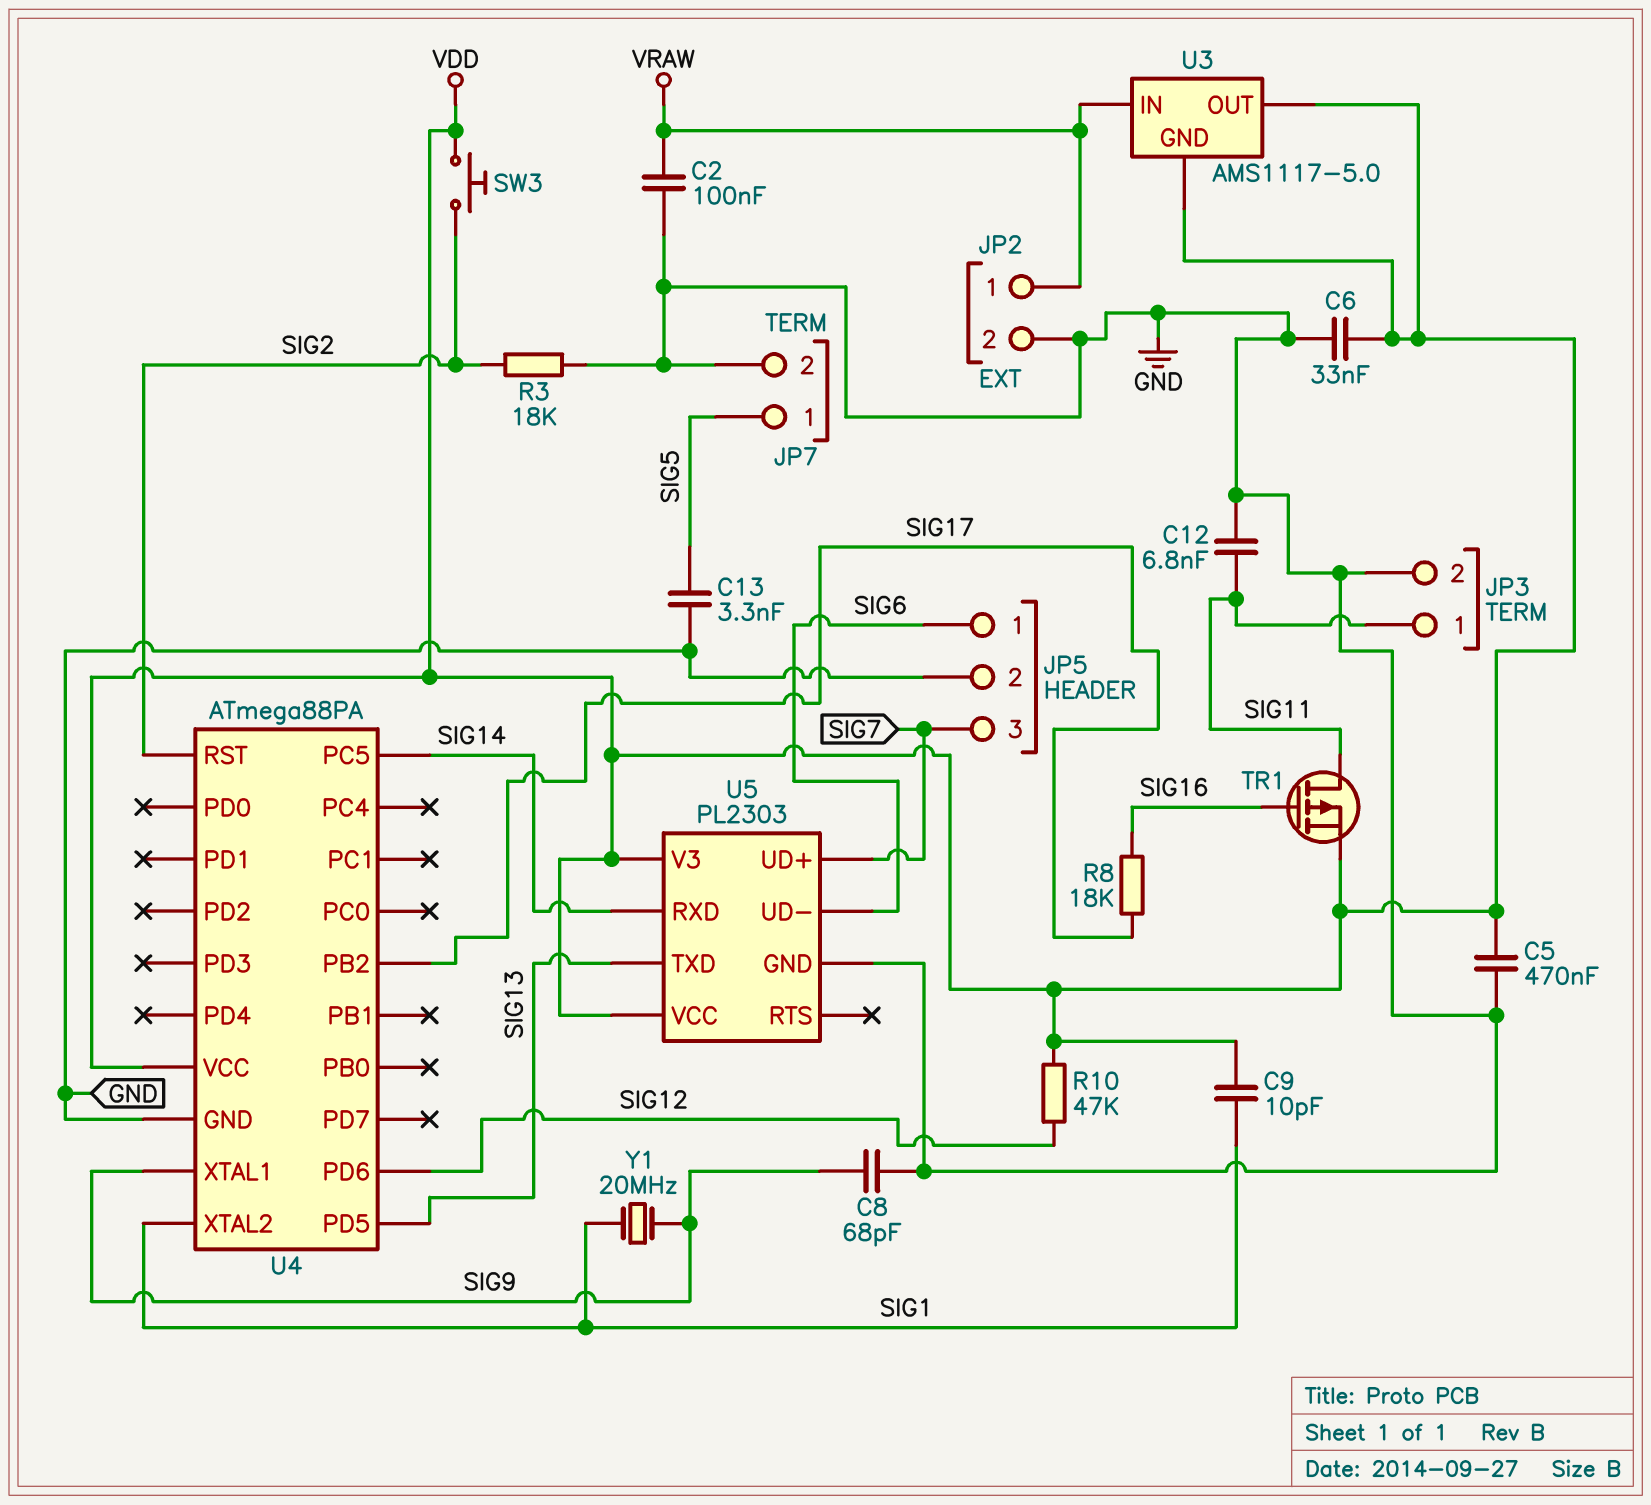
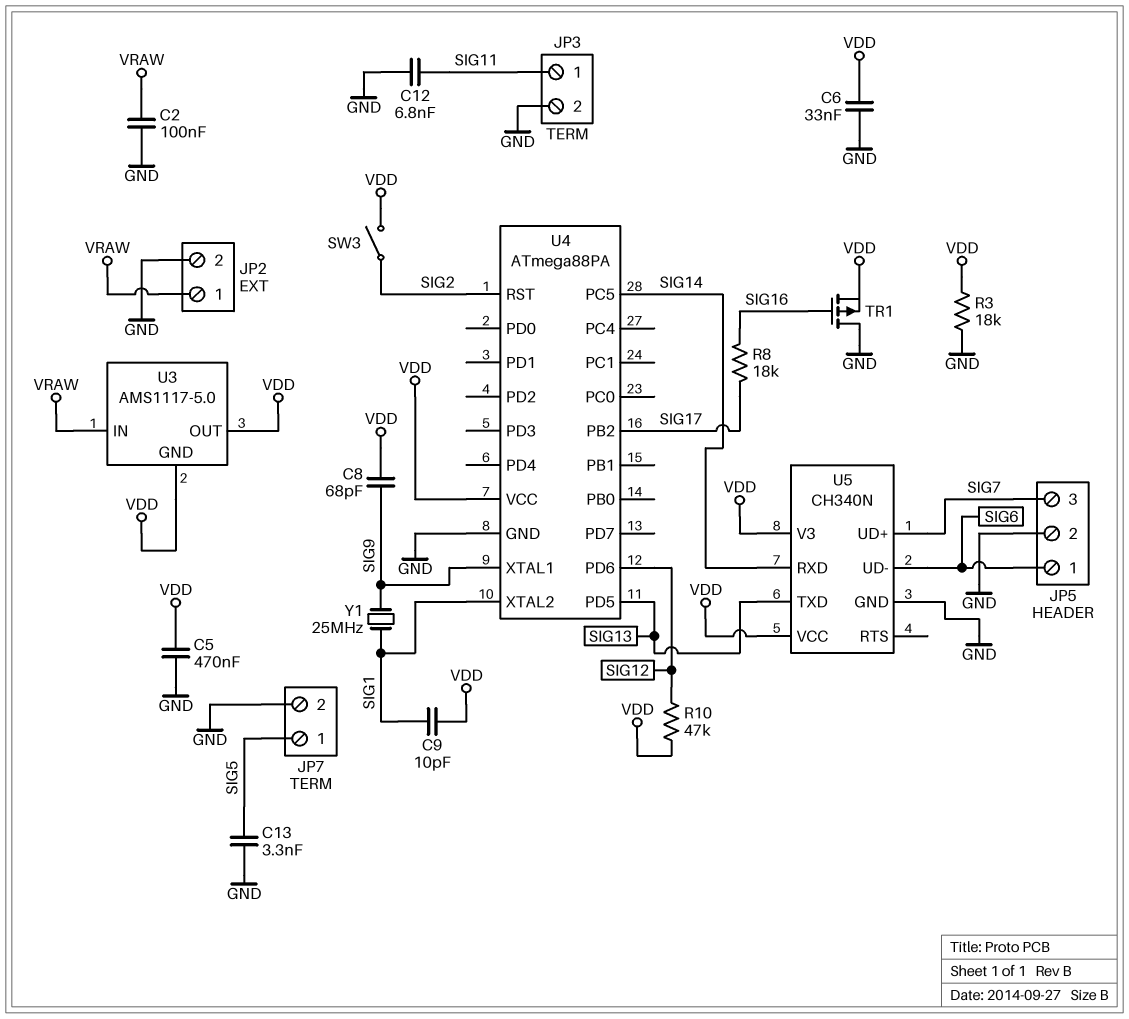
C8: 68pF (GND, SIG9) -> 68pF (SIG9, VDD)
R3: 18k (GND, SIG2) -> 18k (GND, VDD)
SW3: button (SIG2, VDD) -> switch (SIG2, VDD)
TR1: PMOS (G SIG16, D SIG11, S VDD) -> PMOS (G SIG16, D GND, S VDD)
U5: PL2303 -> CH340N
Y1: 20MHz (SIG1, SIG9) -> 25MHz (SIG1, SIG9)

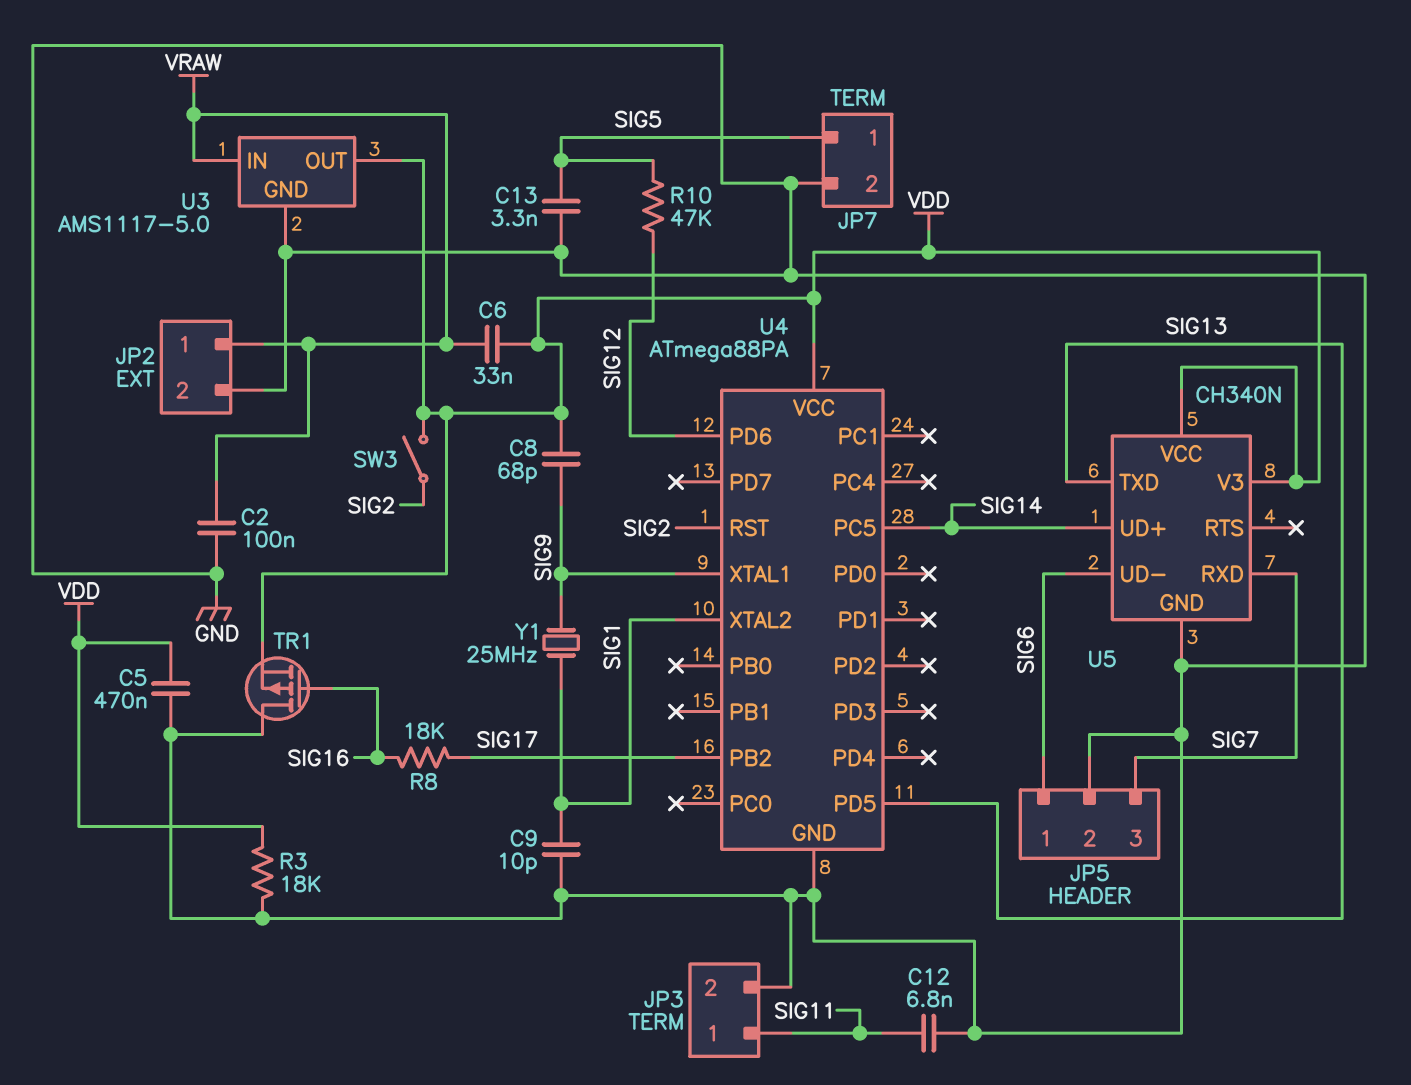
C6: 33nF (GND, VDD) -> 33nF (VDD, VRAW)
C9: 10pF (SIG1, VDD) -> 10pF (GND, SIG1)
R10: 47k (SIG12, VDD) -> 47k (SIG5, SIG12)
U3 pin GND: VDD -> GND
U5 pin RXD: SIG14 -> SIG7
U5 pin UD+: SIG7 -> SIG14

